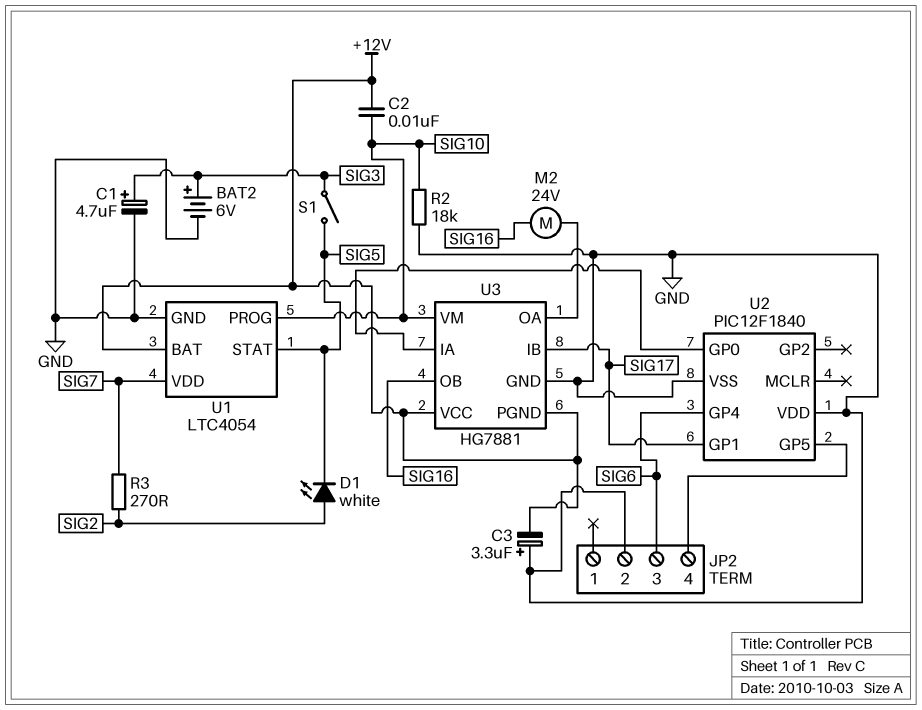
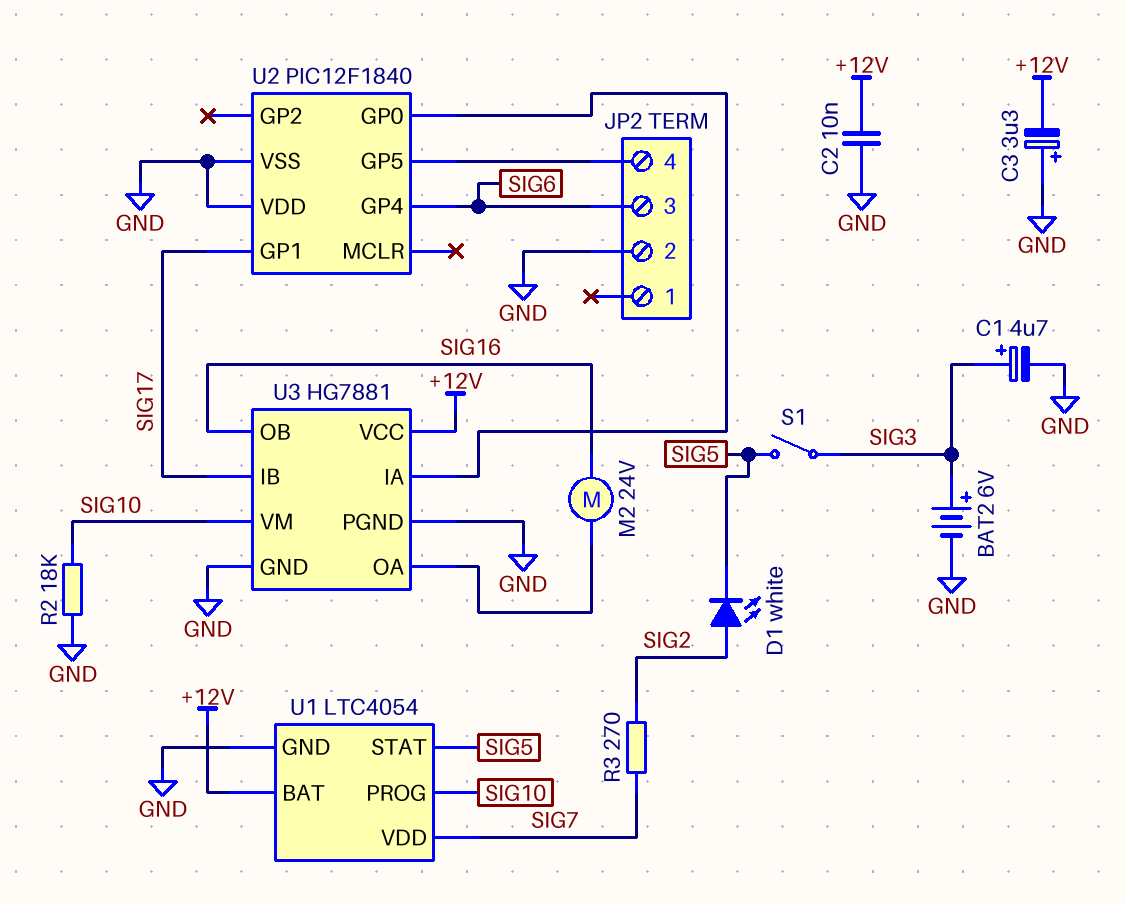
C2: 10nF (+12V, SIG10) -> 10nF (+12V, GND)
U3 pin PGND: +12V -> GND

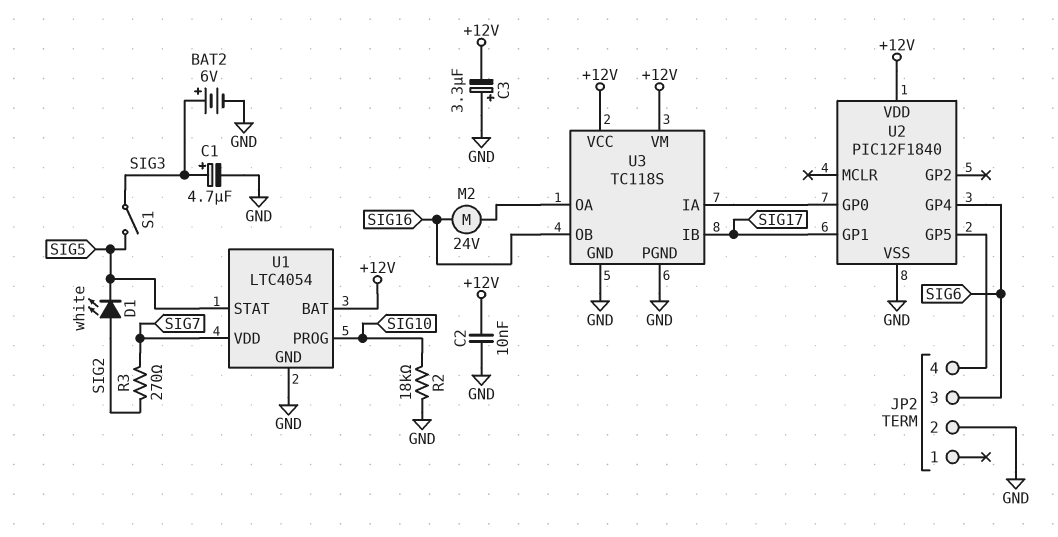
U2 pin VDD: GND -> +12V
U3: HG7881 -> TC118S
U3 pin VM: SIG10 -> +12V

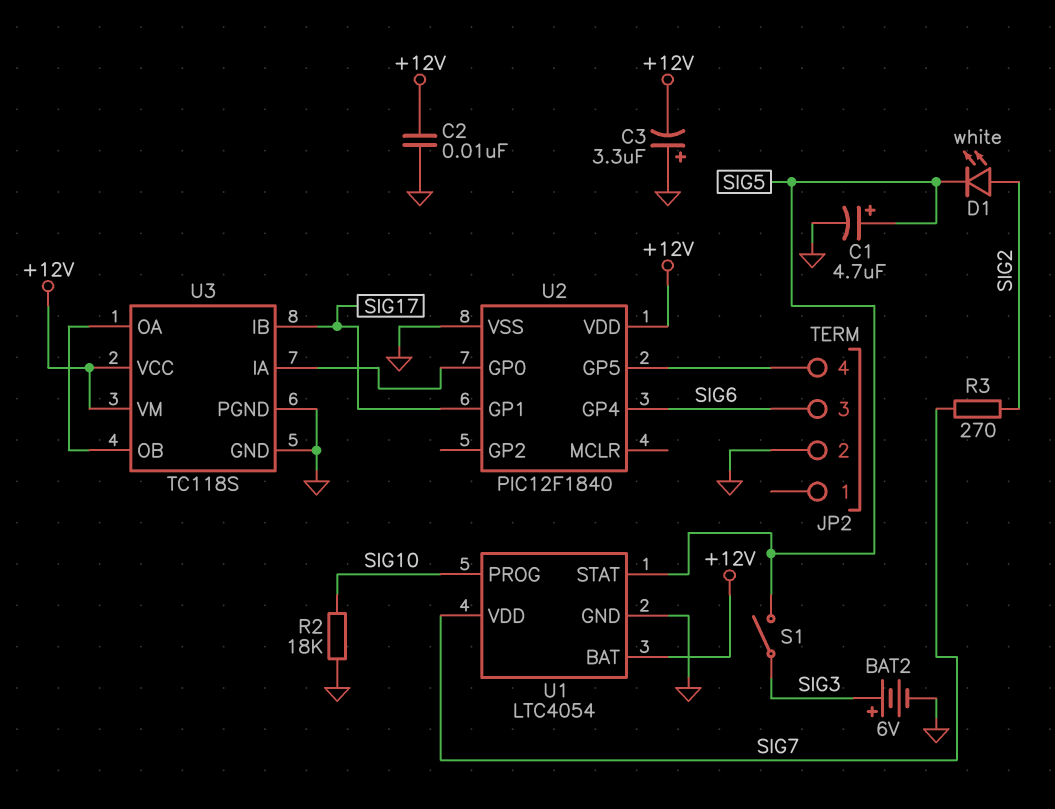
C1: 4.7uF (plus SIG3, minus GND) -> 4.7uF (plus SIG5, minus GND)
M2: motor 24V (SIG16, U3/OA) -> none
U3 pin OB: SIG16 -> U3/OA

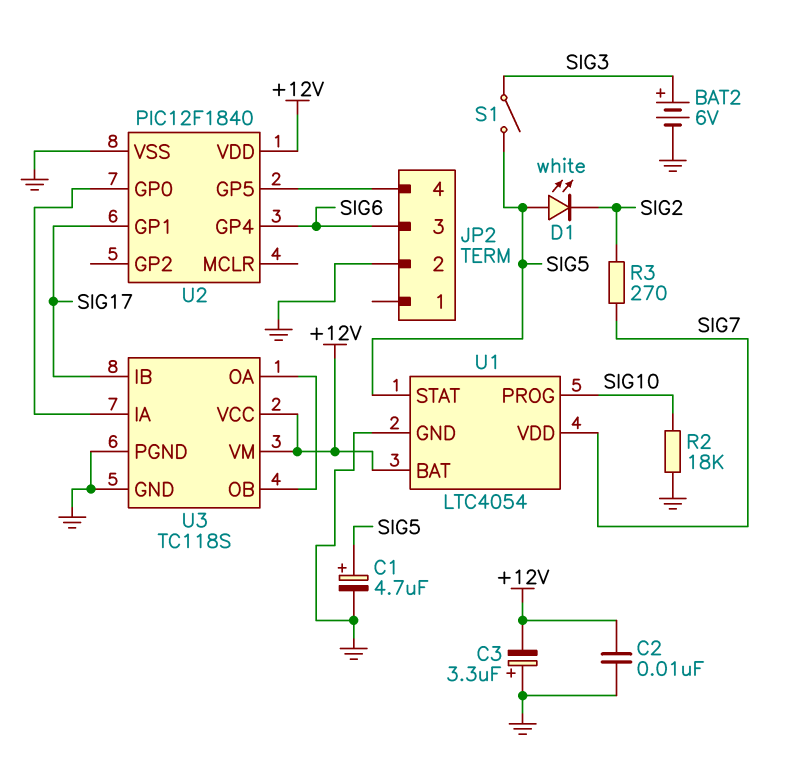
D1: LED white (A SIG2, K SIG5) -> LED white (A SIG5, K SIG2)

